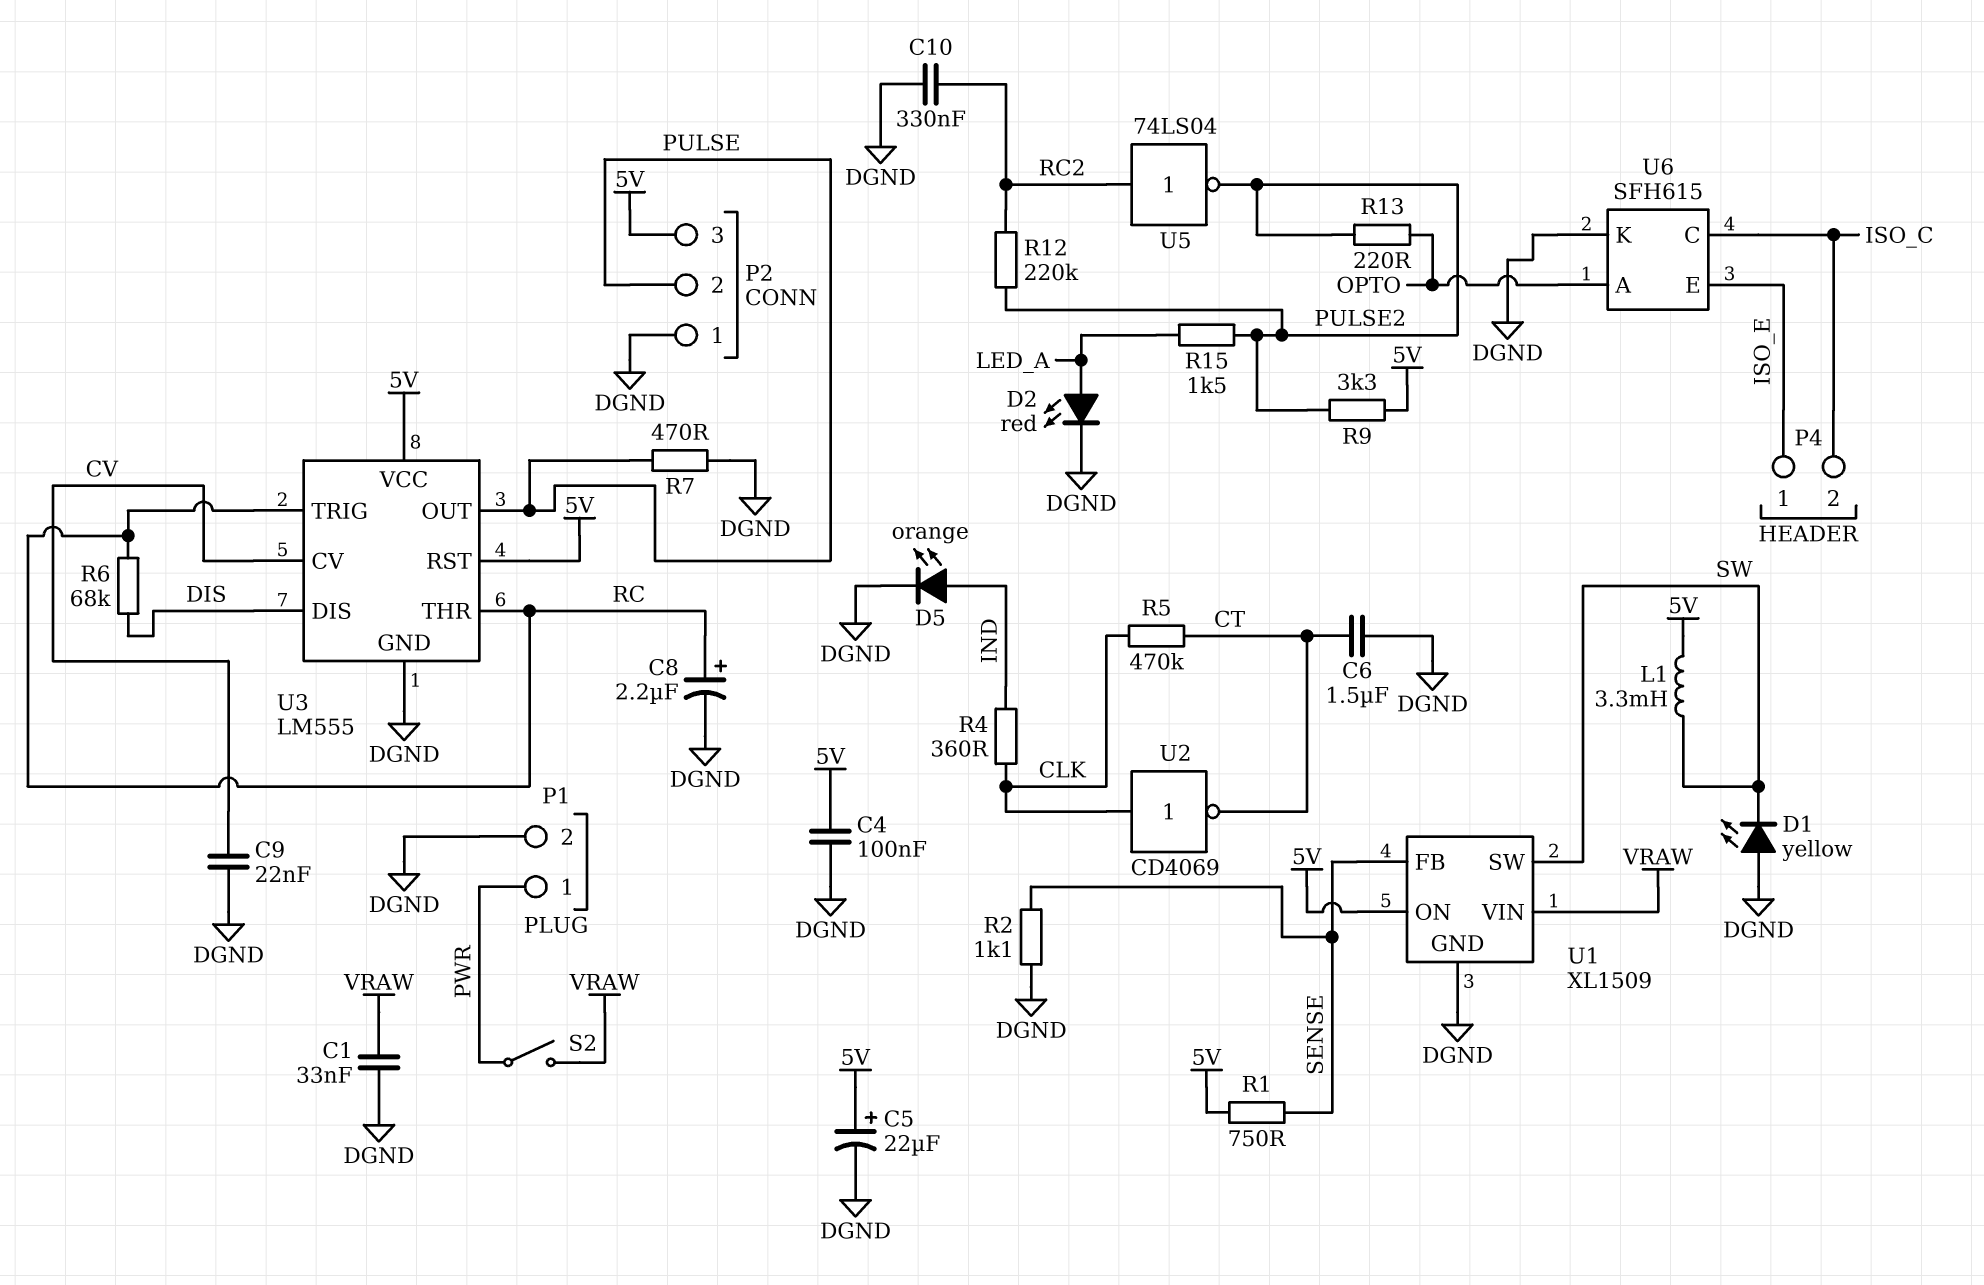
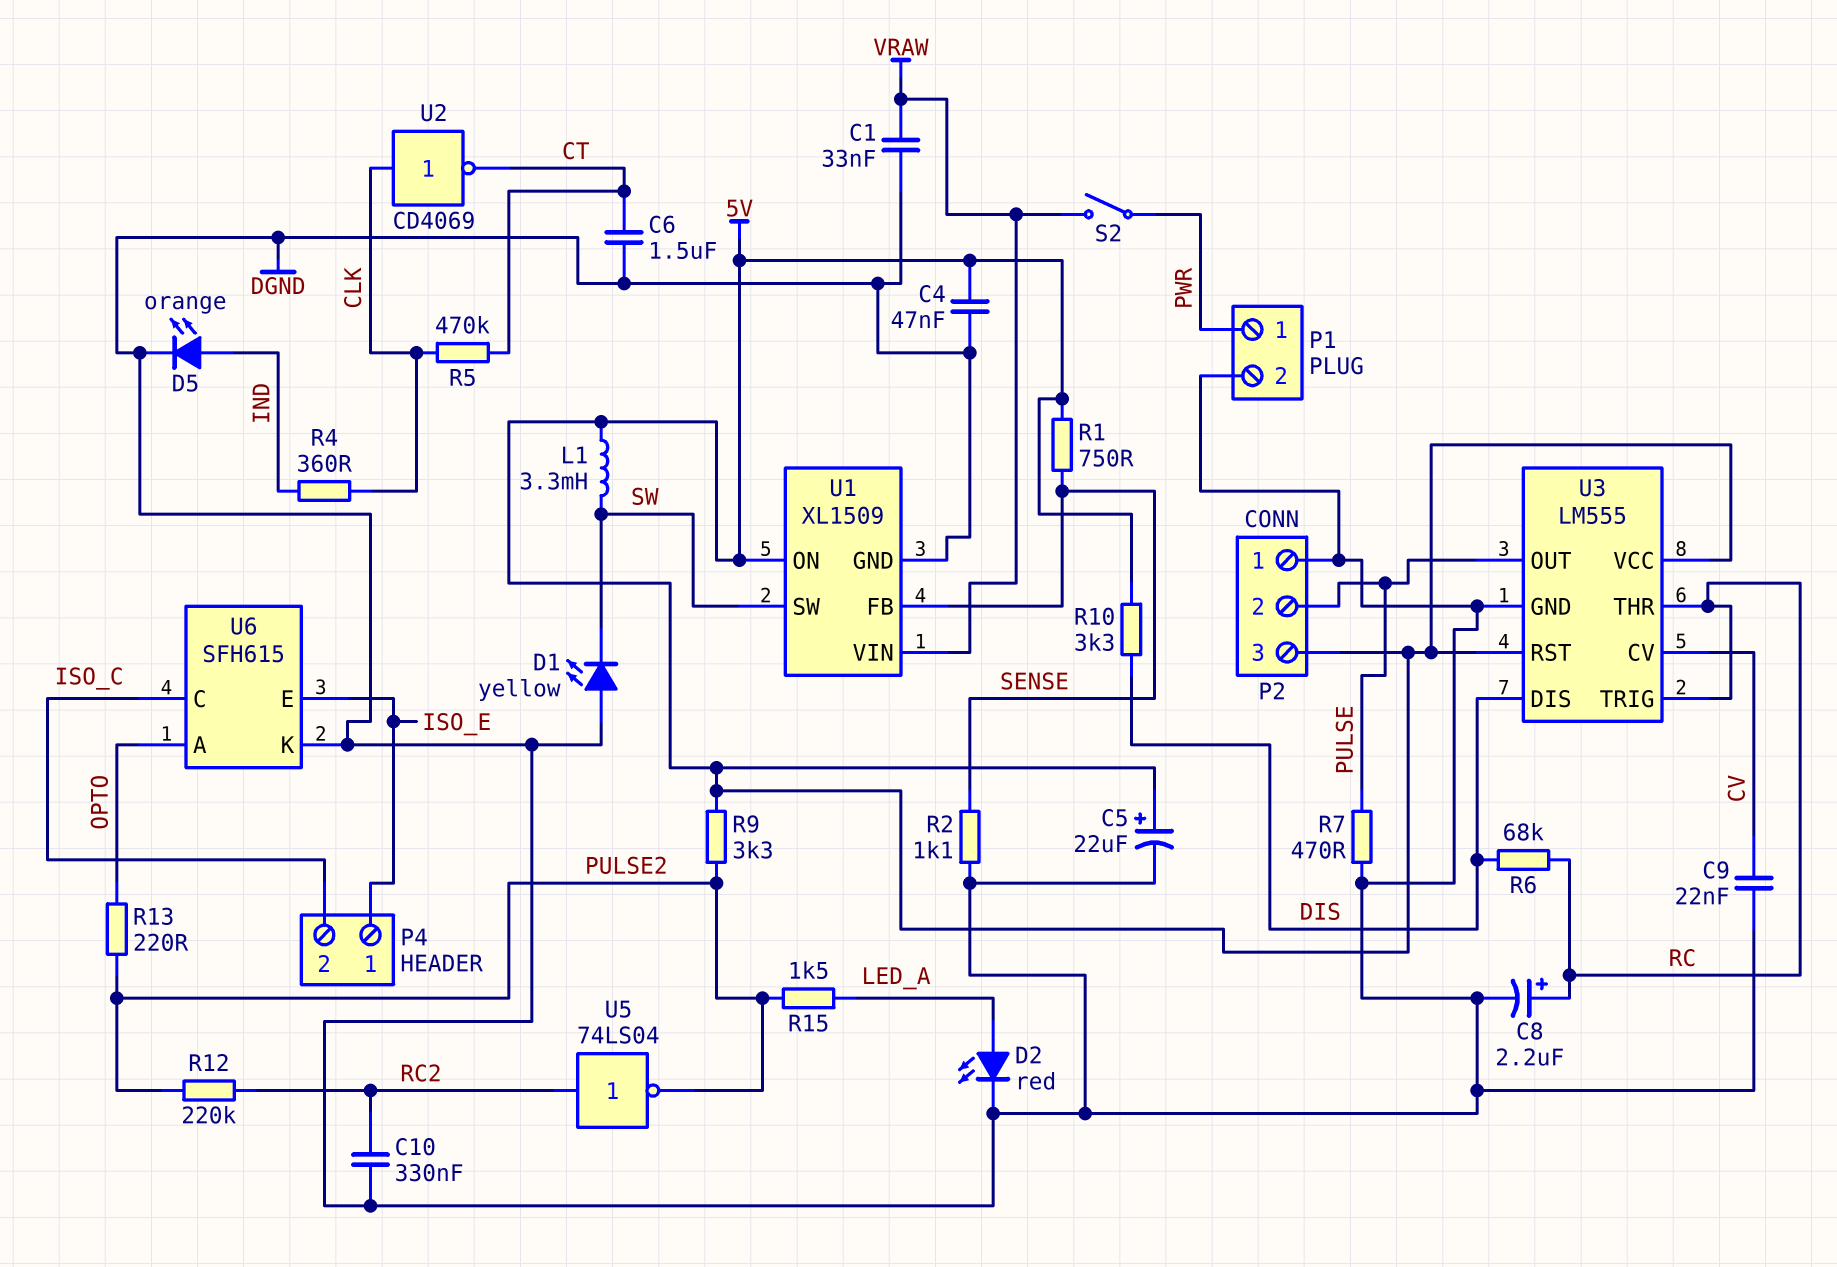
C4: 100nF (5V, DGND) -> 47nF (5V, DGND)
R10: none -> 3.3k (5V, DIS)

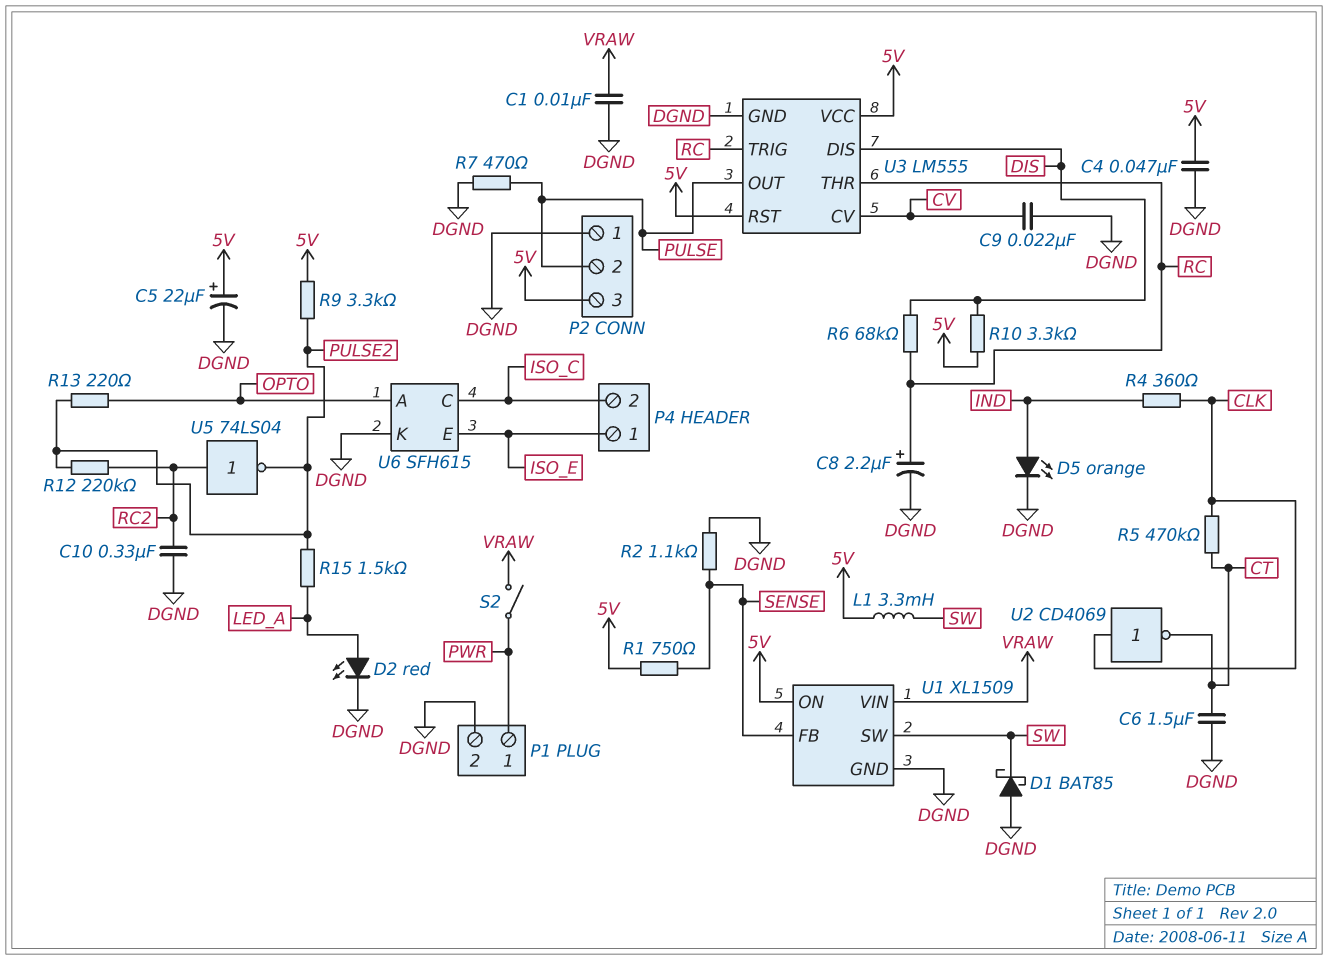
C1: 33nF (DGND, VRAW) -> 10nF (DGND, VRAW)
D1: LED yellow (A DGND, K SW) -> schottky BAT85 (A DGND, K SW)

